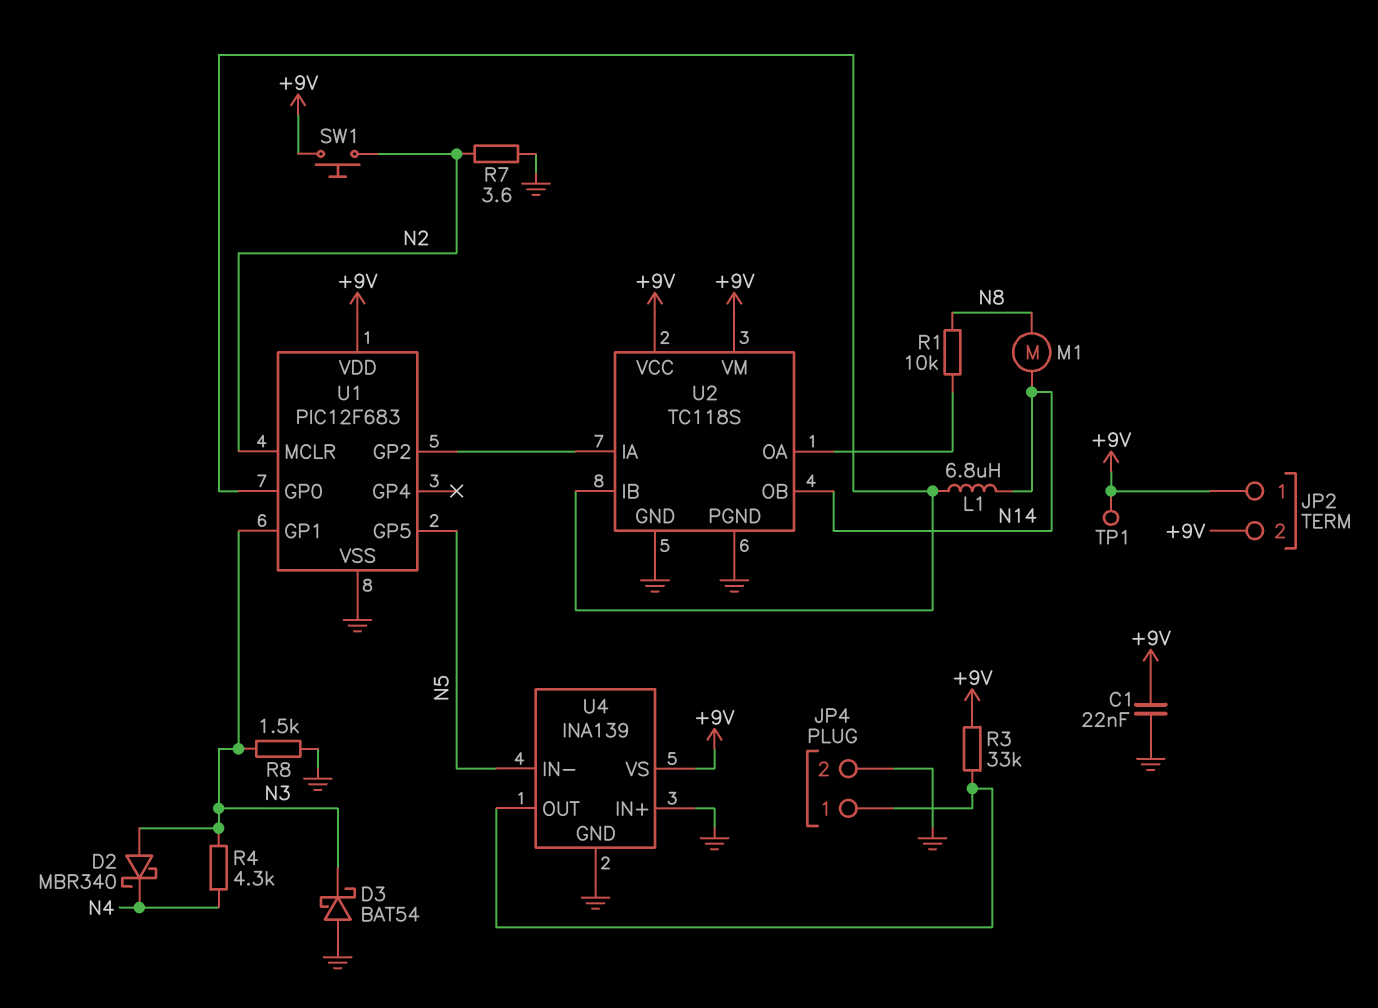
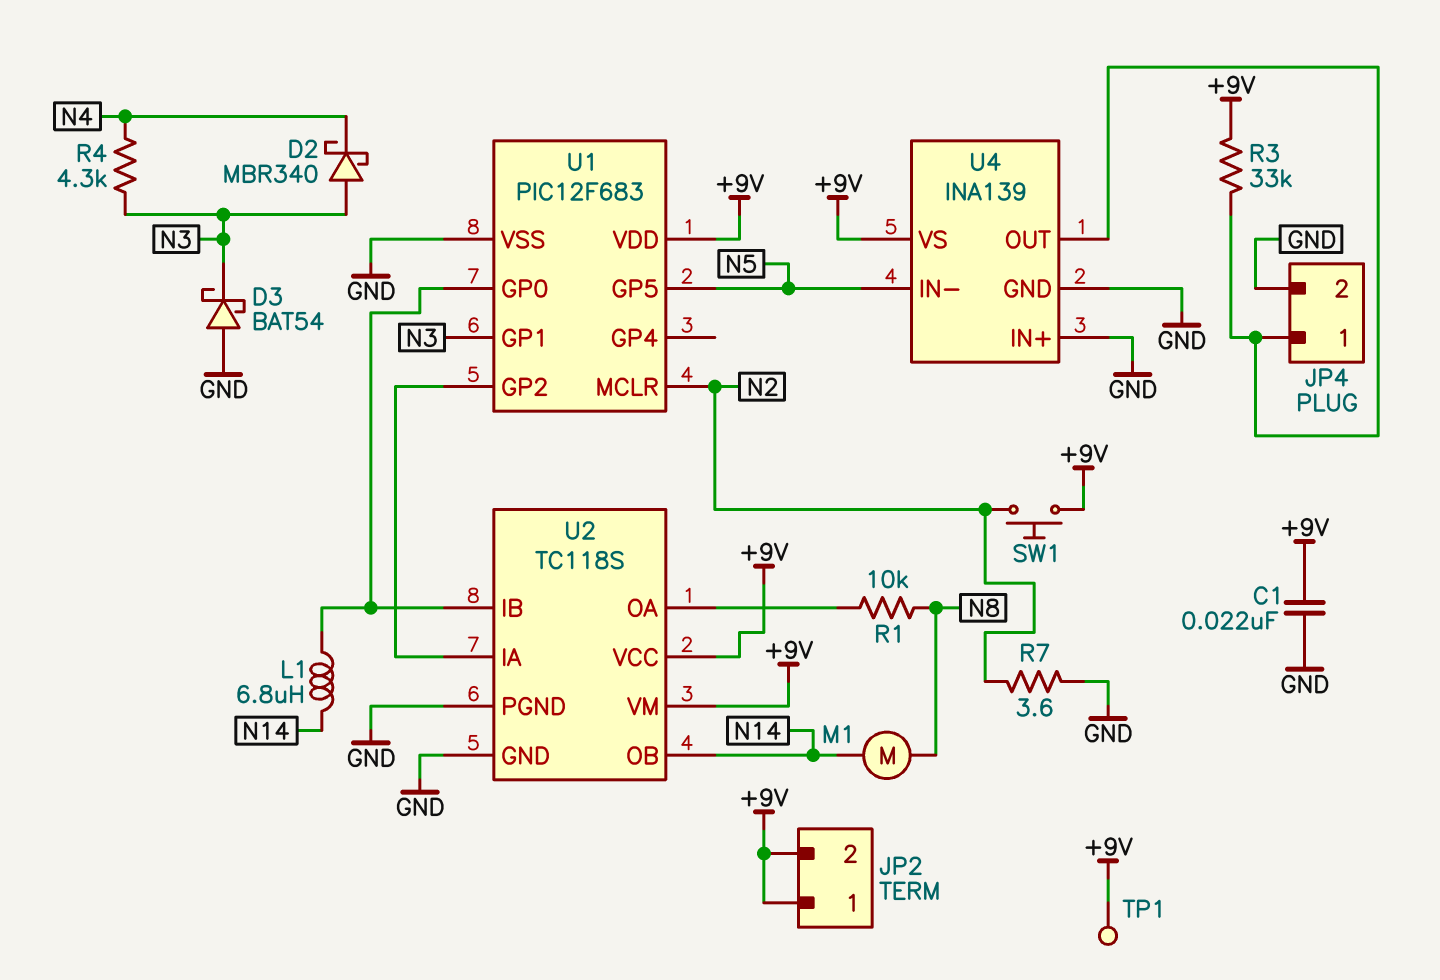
R8: 1.5k (GND, N3) -> none

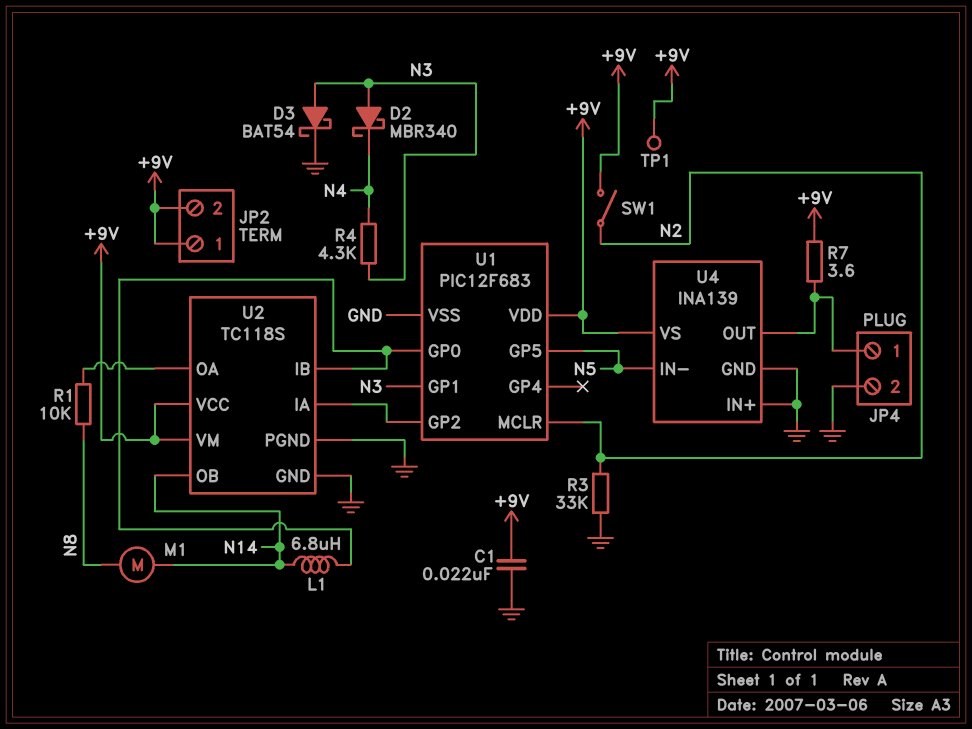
D3: schottky BAT54 (A GND, K N3) -> schottky BAT54 (A N3, K GND)
R3: 33k (+9V, JP4/1) -> 33k (GND, N2)
R7: 3.6 (GND, N2) -> 3.6 (+9V, JP4/1)
SW1: button (+9V, N2) -> switch (+9V, N2)

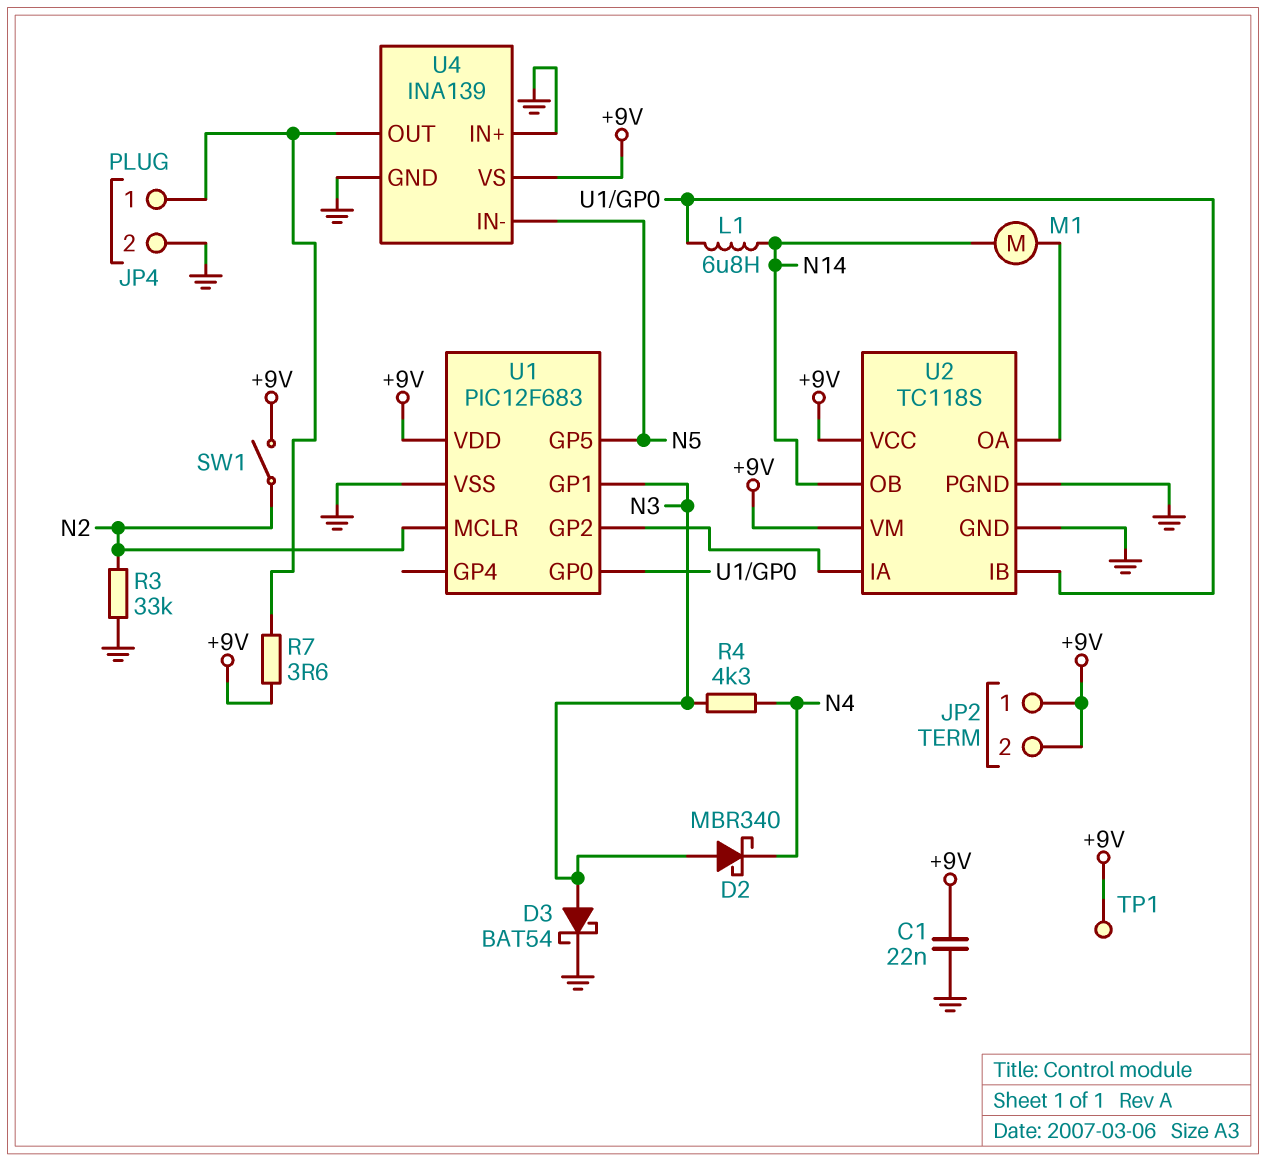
M1: motor (N8, N14) -> motor (N14, U2/OA)
R1: 10k (N8, U2/OA) -> none

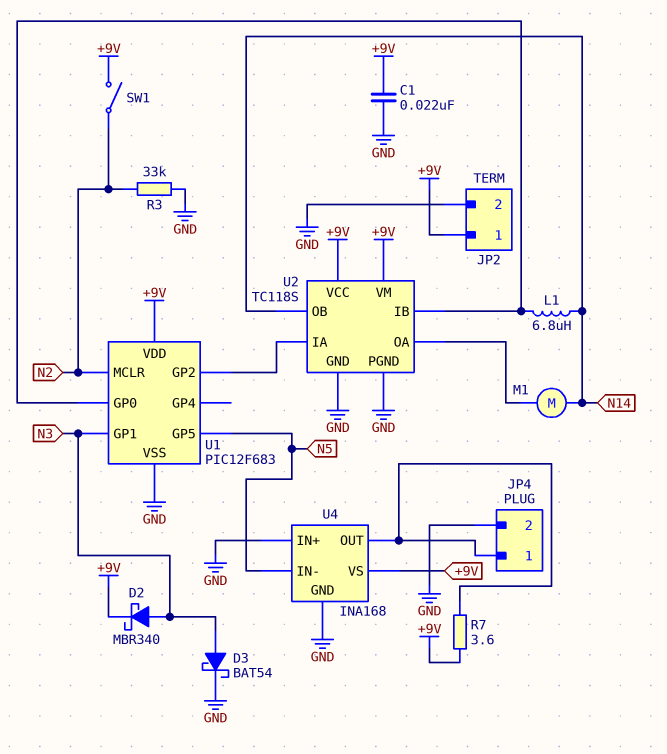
D2: schottky MBR340 (A N3, K N4) -> schottky MBR340 (A N3, K +9V)
JP2 pin 2: +9V -> GND
R4: 4.3k (N3, N4) -> none
TP1: test point (+9V) -> none
U4: INA139 -> INA168

